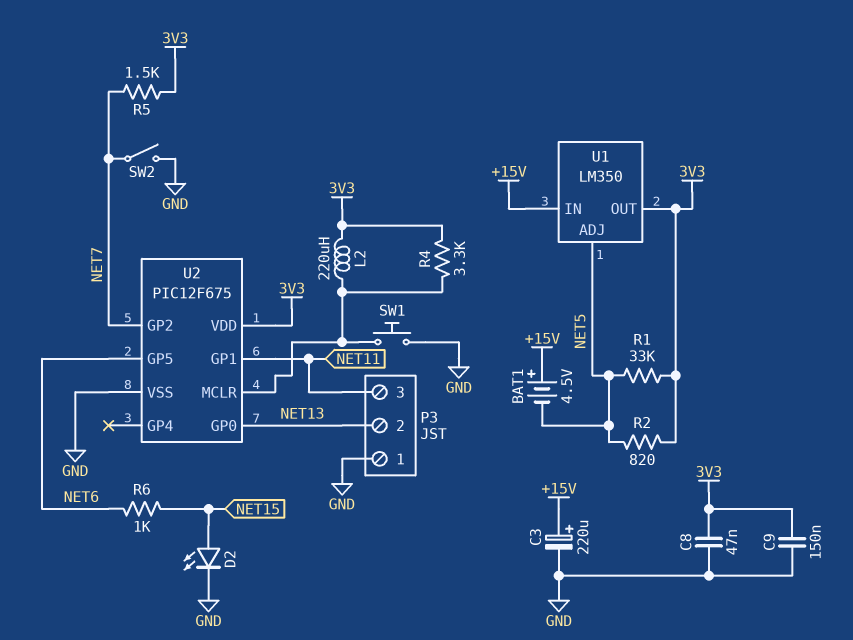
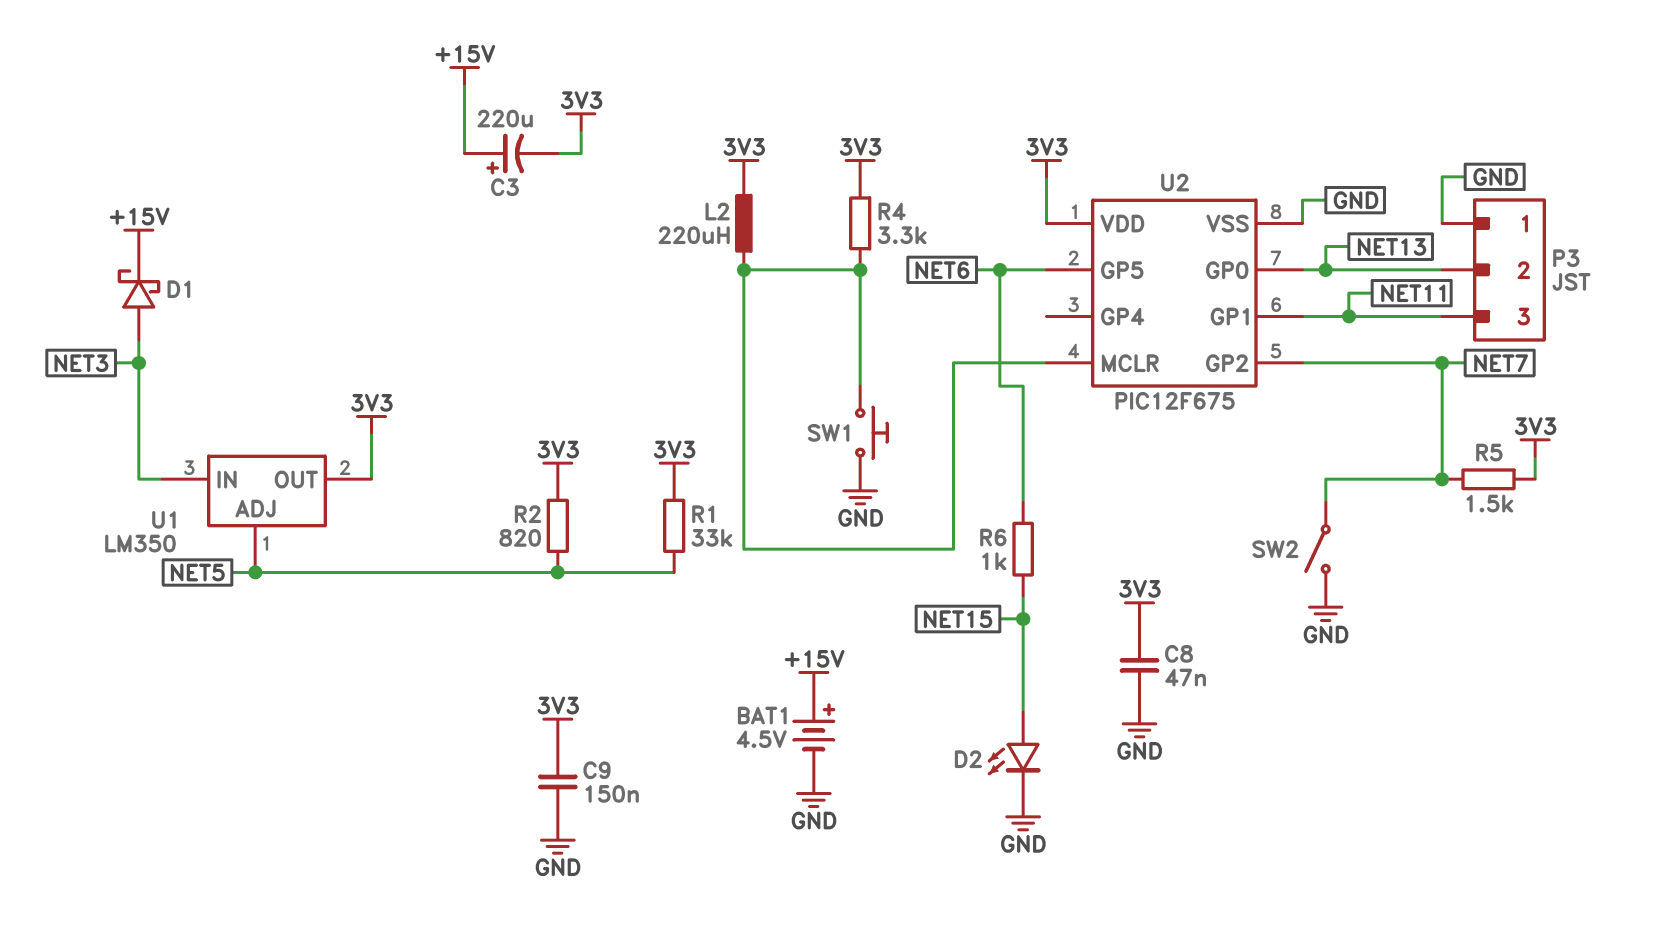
BAT1: 4.5V (plus +15V, minus NET5) -> 4.5V (plus +15V, minus GND)
C3: 220uF (plus +15V, minus GND) -> 220uF (plus +15V, minus 3V3)
D1: none -> schottky (A NET3, K +15V)
U1 pin IN: +15V -> NET3

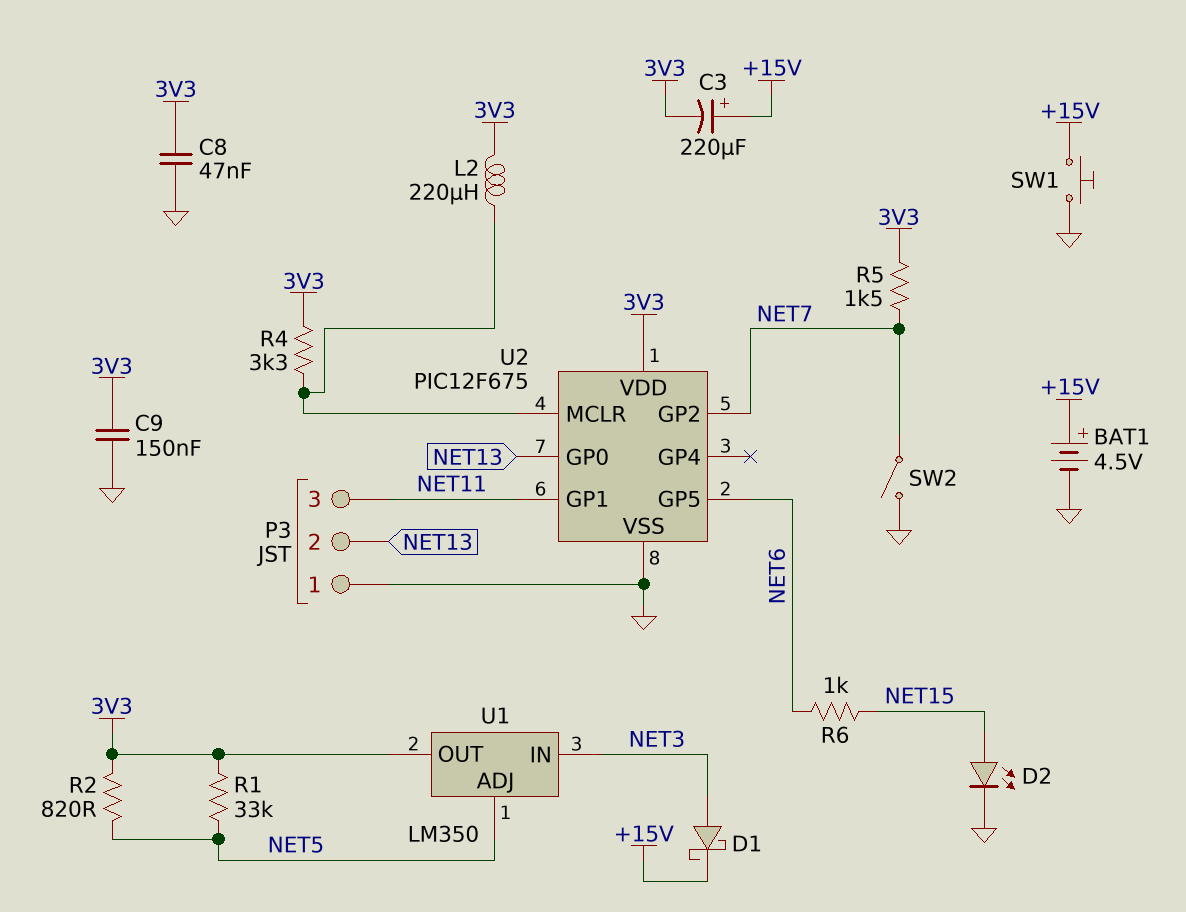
SW1: button (GND, U2/MCLR) -> button (+15V, GND)

